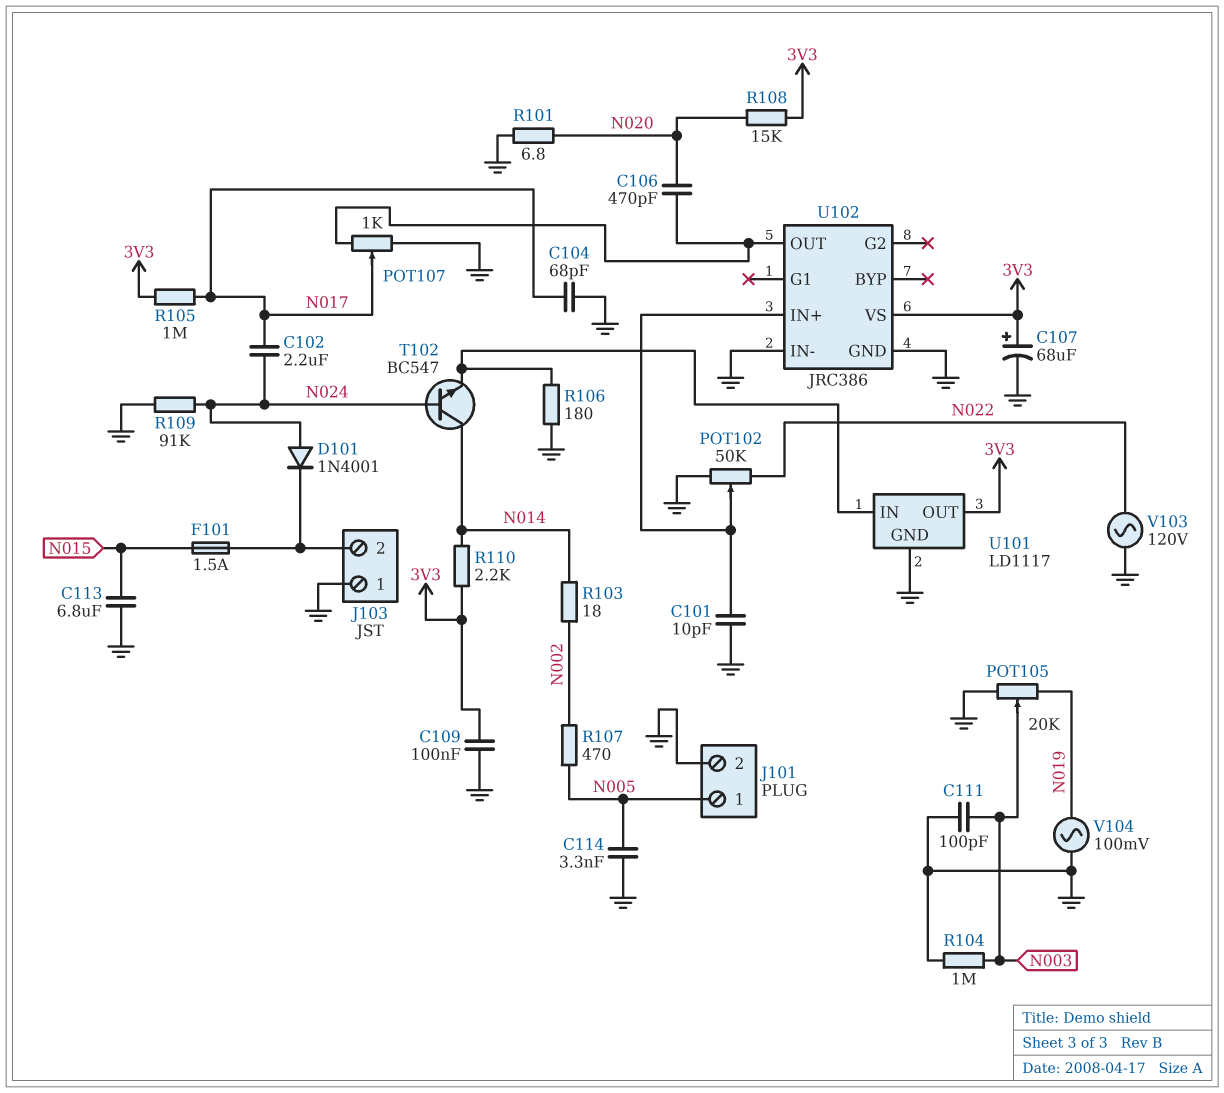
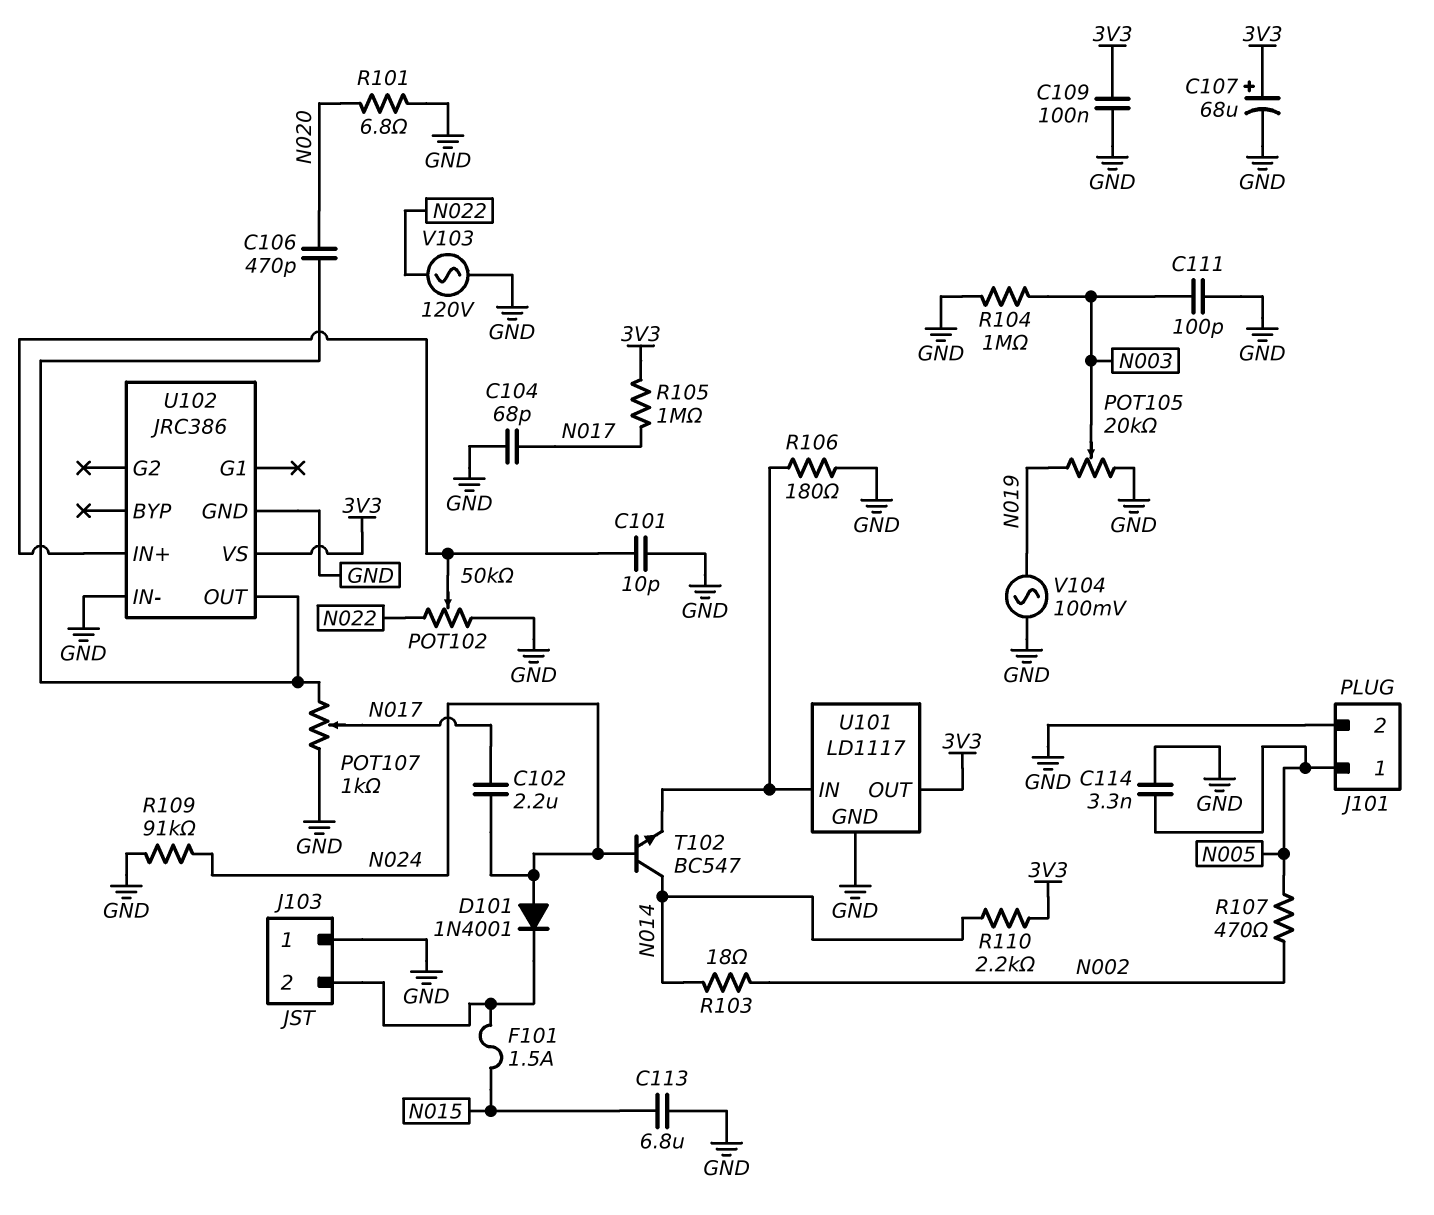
R108: 15k (3V3, N020) -> none

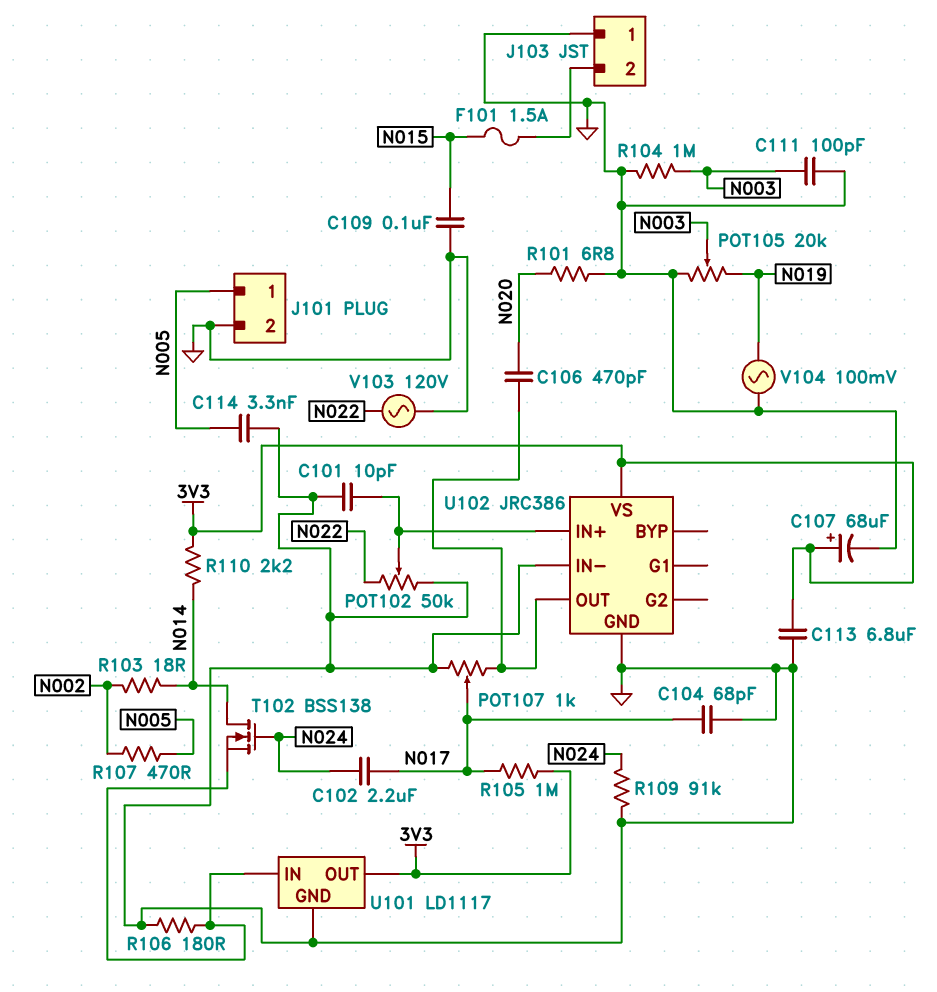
C109: 100nF (3V3, GND) -> 100nF (GND, N015)
C113: 6.8uF (GND, N015) -> 6.8uF (3V3, GND)
D101: diode 1N4001 (A N024, K J103/2) -> none
T102: NPN BC547 (B N024, C N014, E U101/IN) -> NMOS BSS138 (G N024, D N014, S U101/IN)

